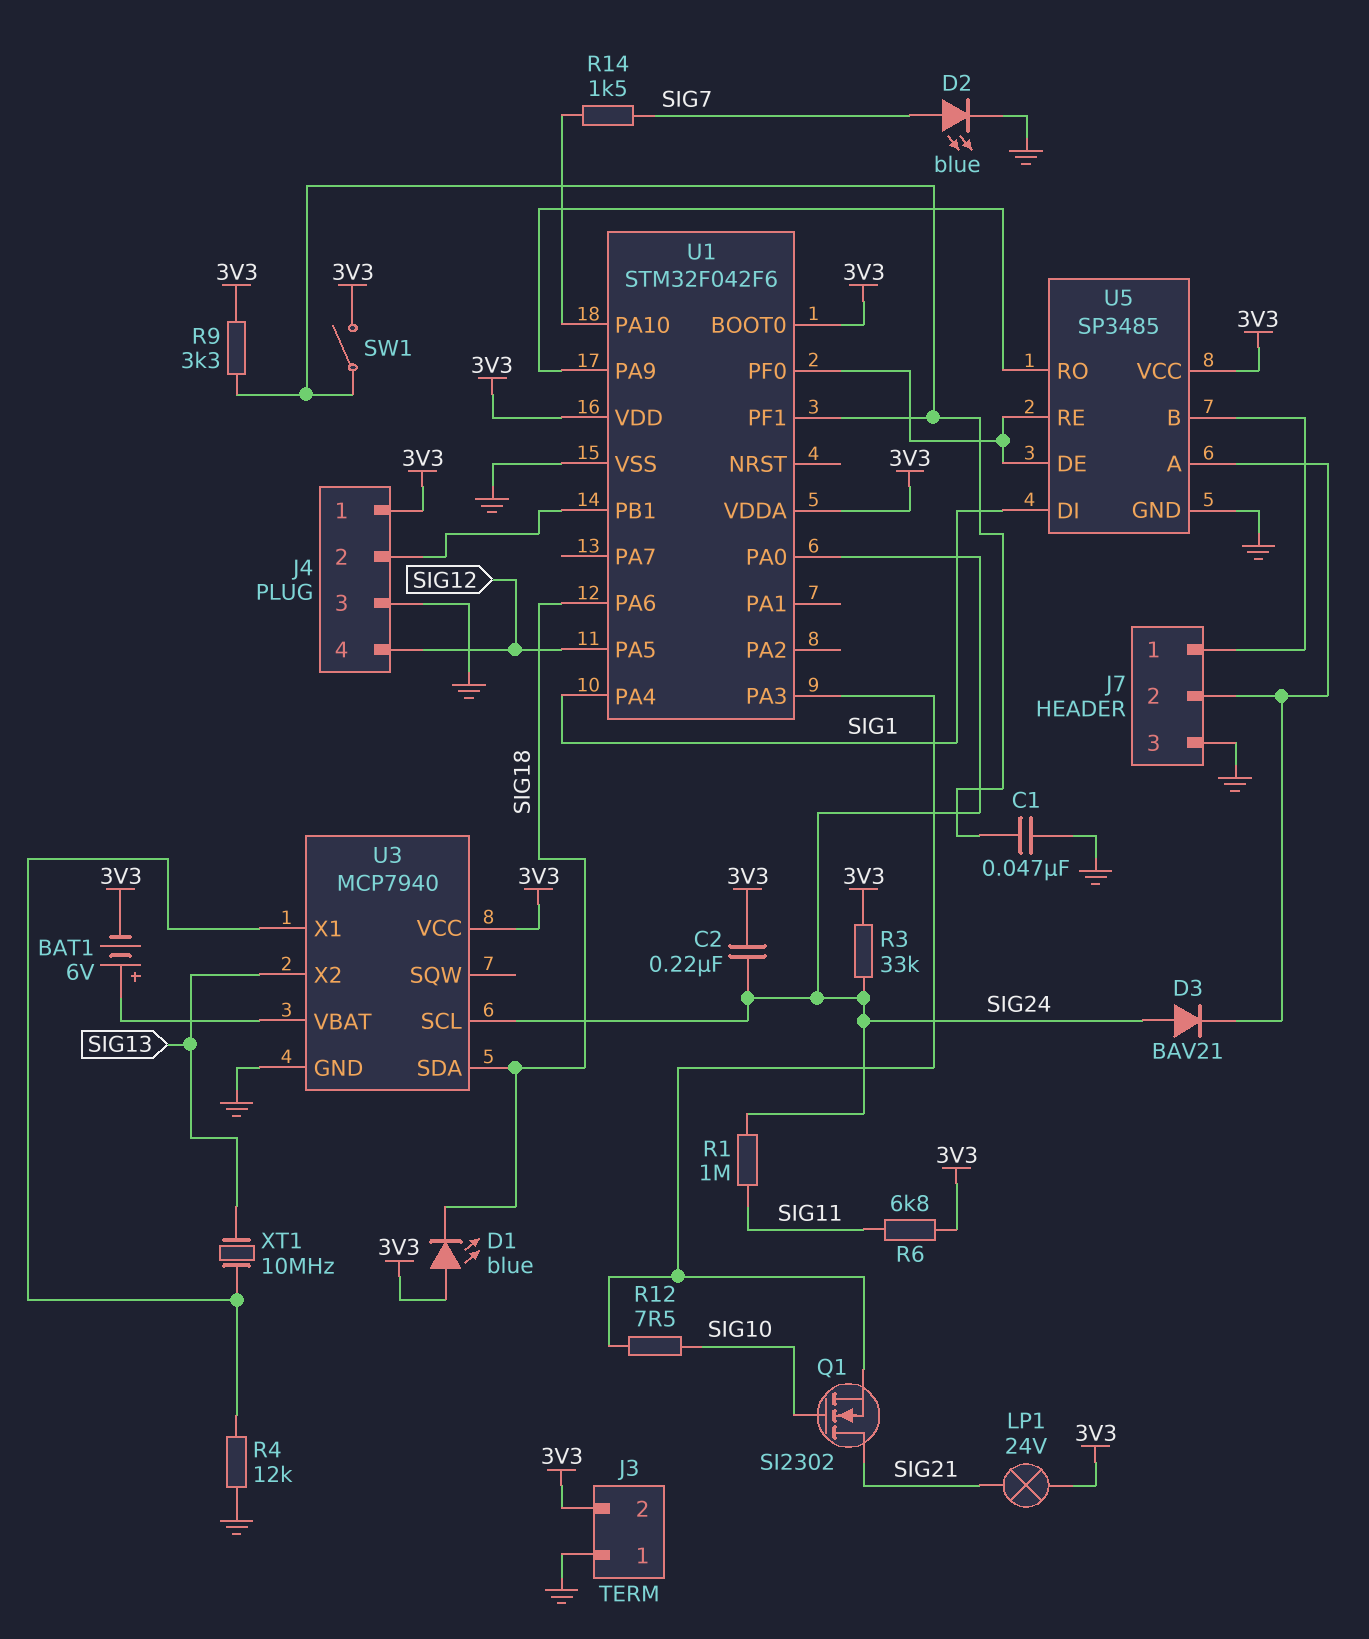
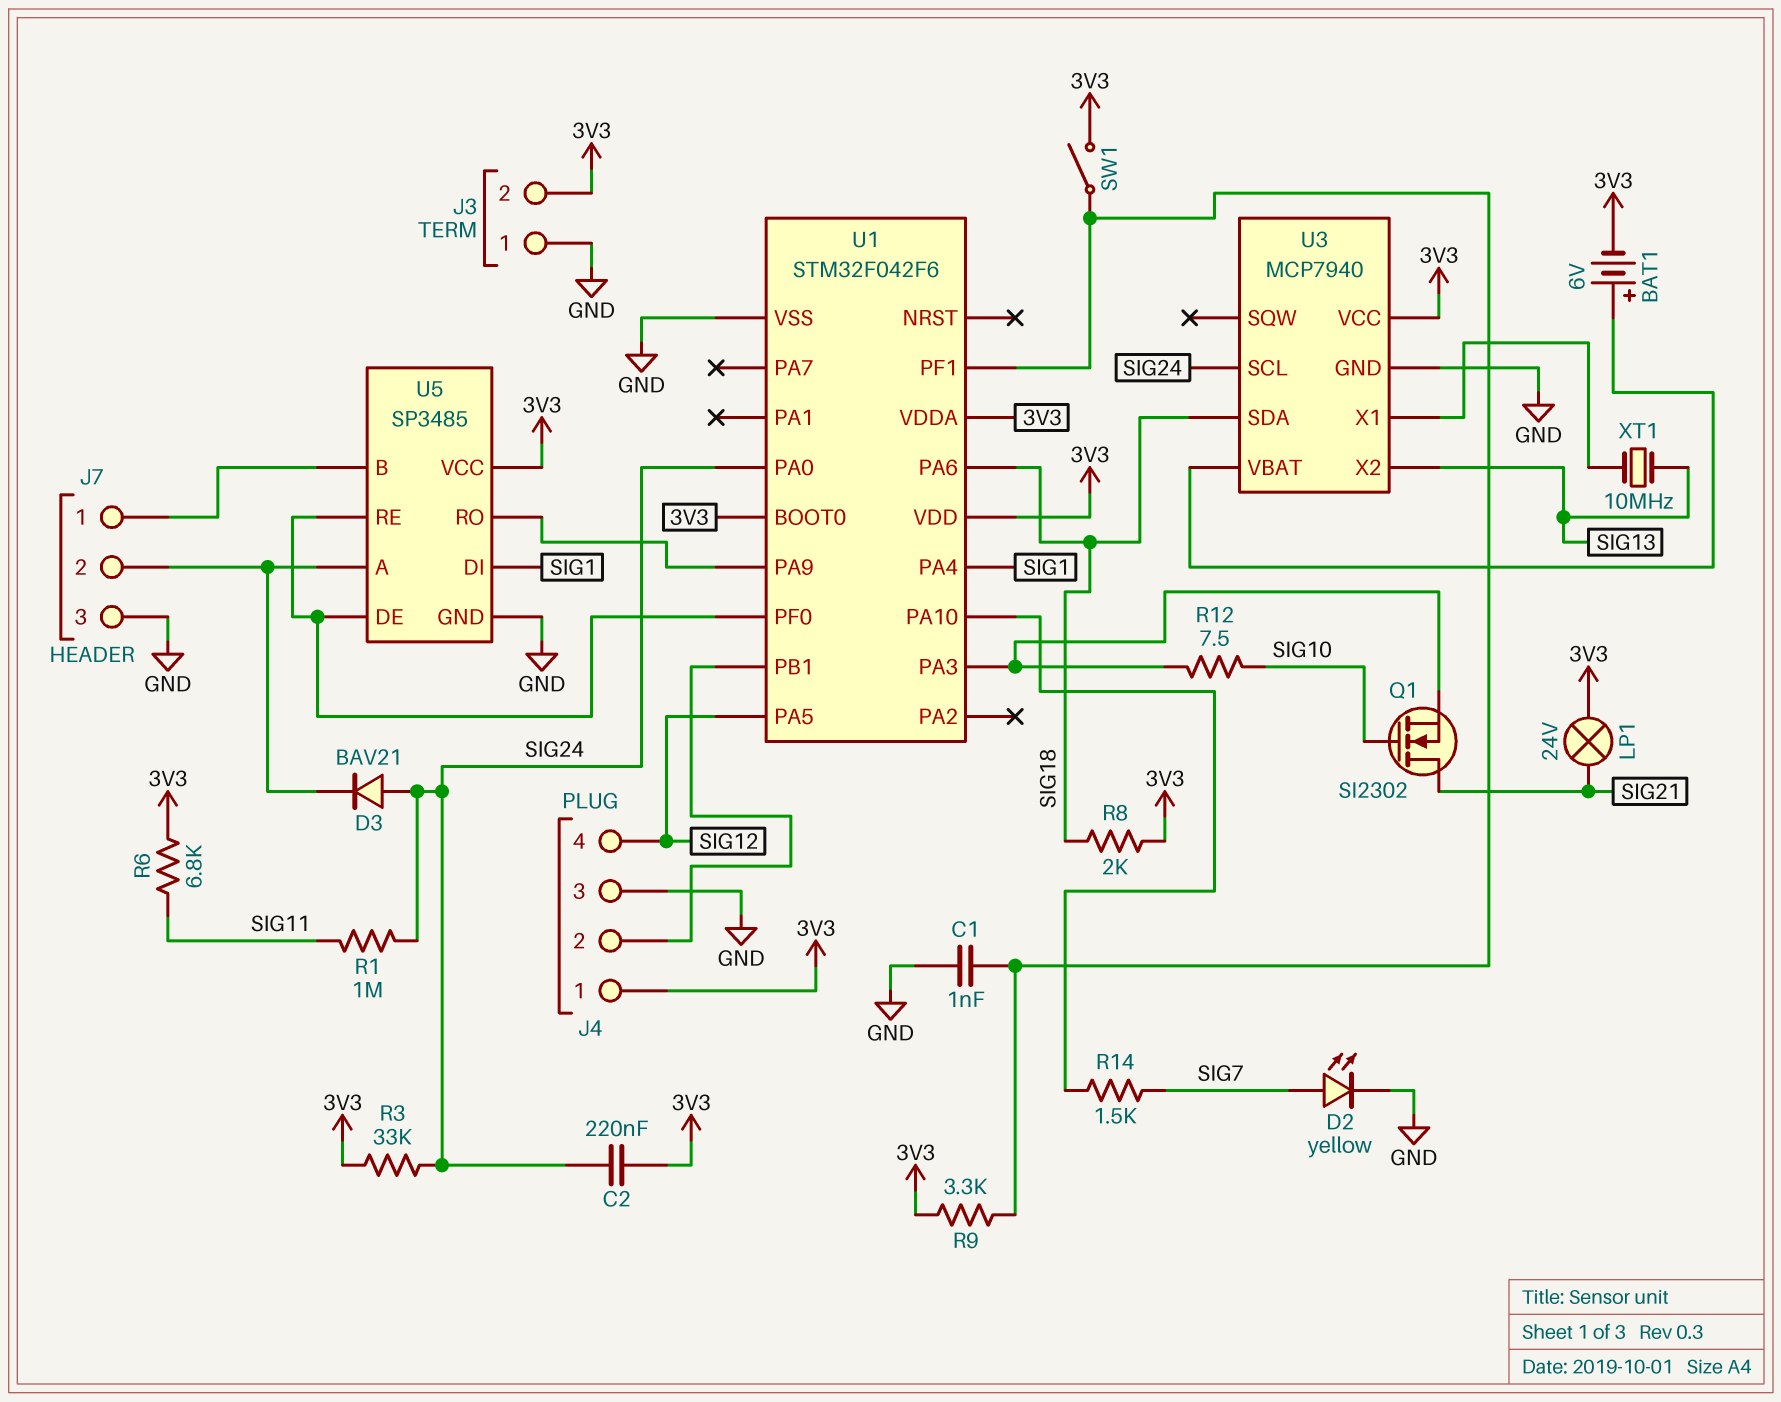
C1: 47nF (GND, U1/PF1) -> 1nF (GND, U1/PF1)
D1: LED blue (A 3V3, K SIG18) -> none
D2: LED blue (A SIG7, K GND) -> LED yellow (A SIG7, K GND)
R4: 12k (GND, U3/X1) -> none
R8: none -> 2k (3V3, SIG18)

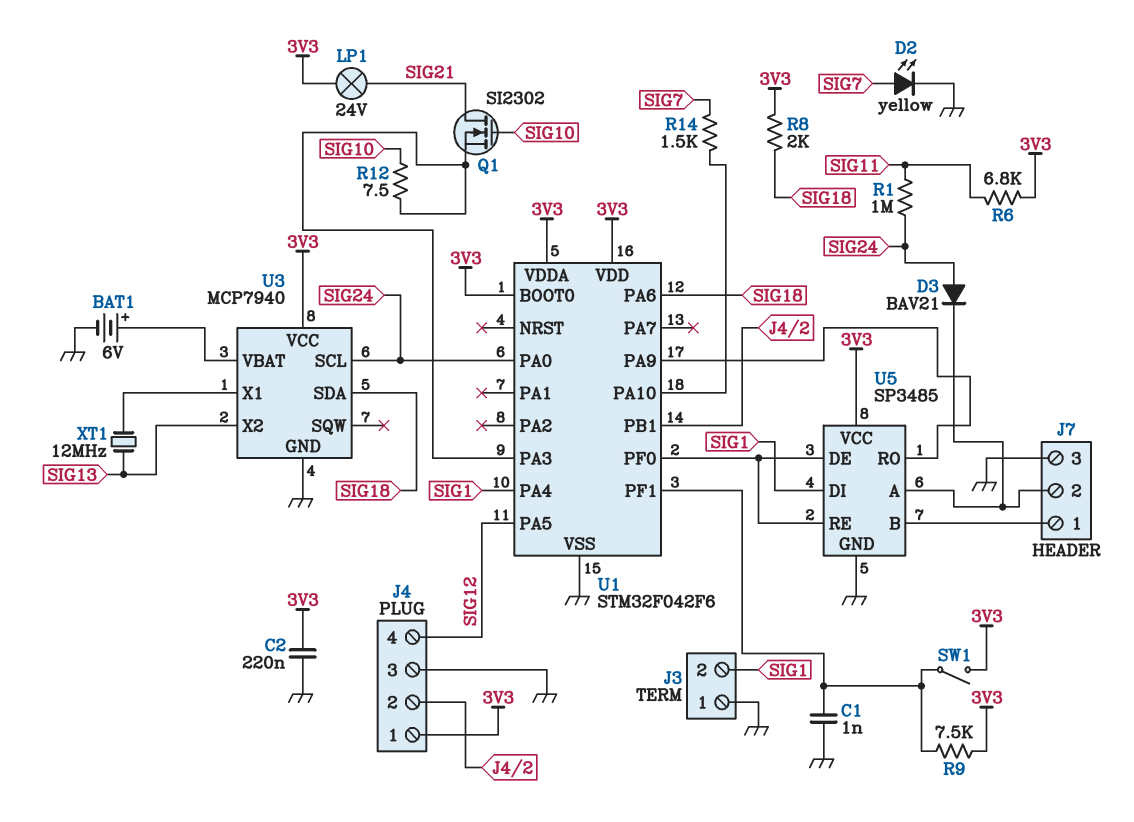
BAT1: 6V (plus U3/VBAT, minus 3V3) -> 6V (plus U3/VBAT, minus GND)
C2: 220nF (3V3, SIG24) -> 220nF (3V3, GND)
J3 pin 2: 3V3 -> SIG1
R3: 33k (3V3, SIG24) -> none
R9: 3.3k (3V3, U1/PF1) -> 7.5k (3V3, U1/PF1)
XT1: 10MHz (SIG13, U3/X1) -> 12MHz (SIG13, U3/X1)

